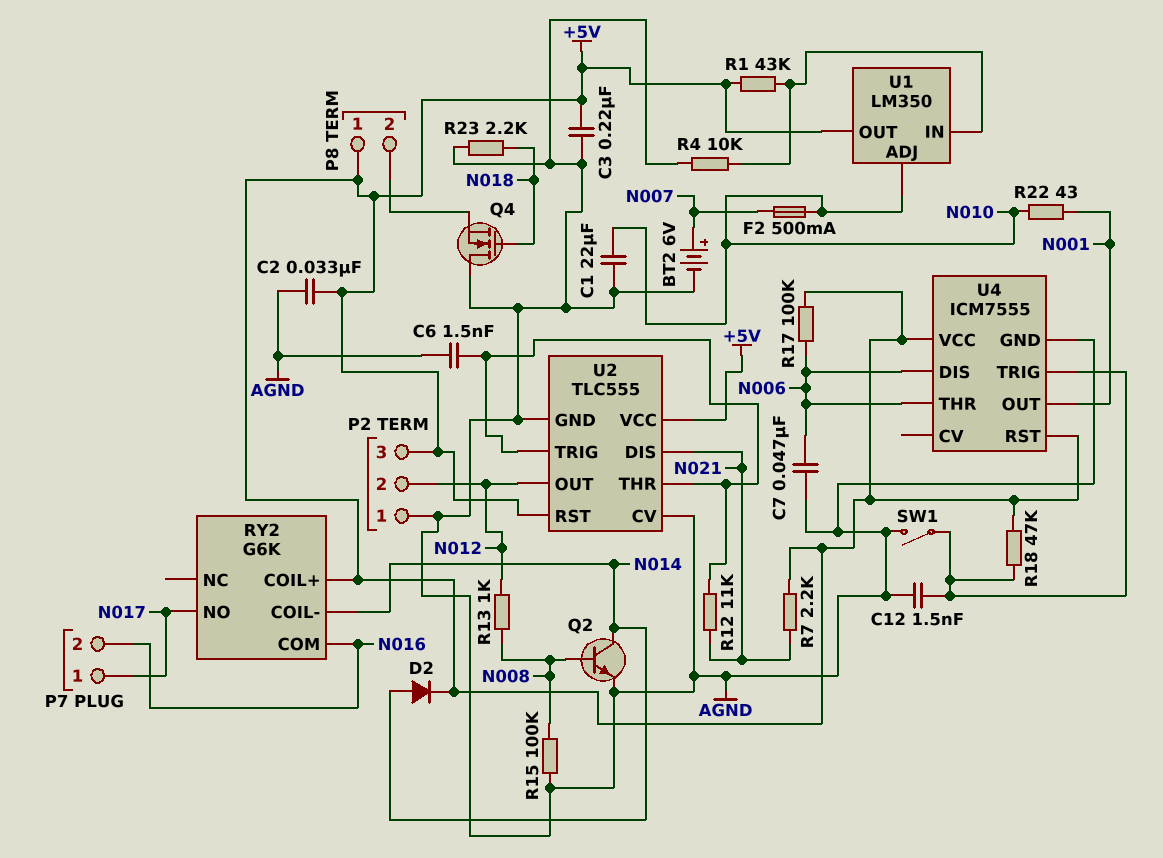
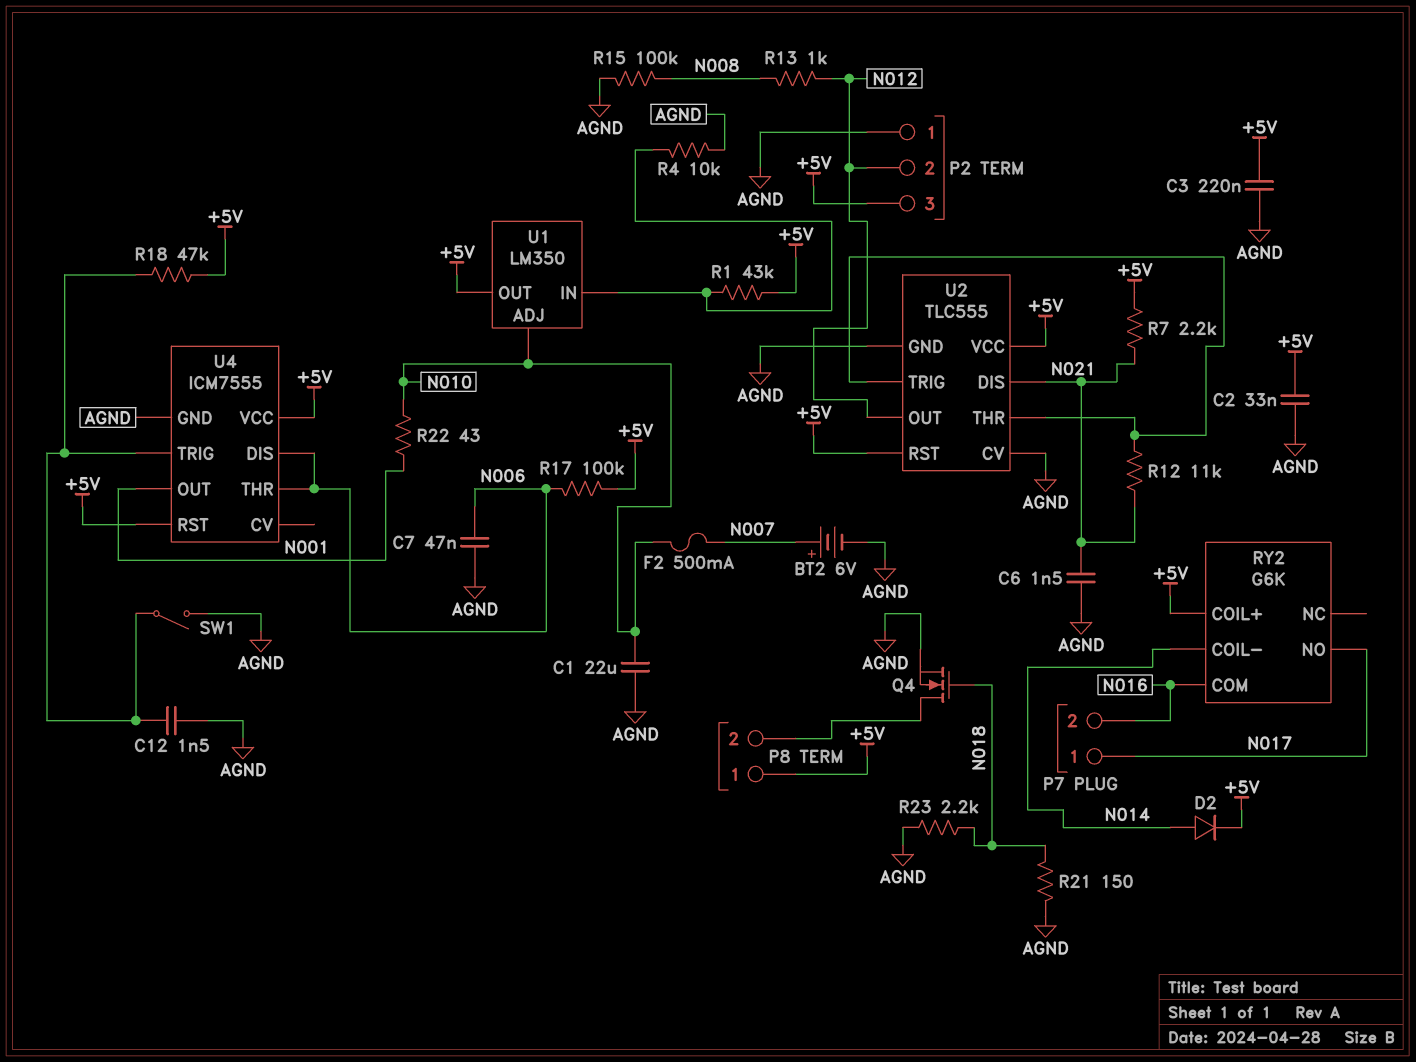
C6: 1.5nF (AGND, U2/THR) -> 1.5nF (AGND, N021)
Q2: NPN (B N008, C N014, E AGND) -> none
Q4: NMOS (G N018, D AGND, S P8/2) -> NMOS (G N018, D P8/2, S AGND)
R21: none -> 150 (AGND, N018)

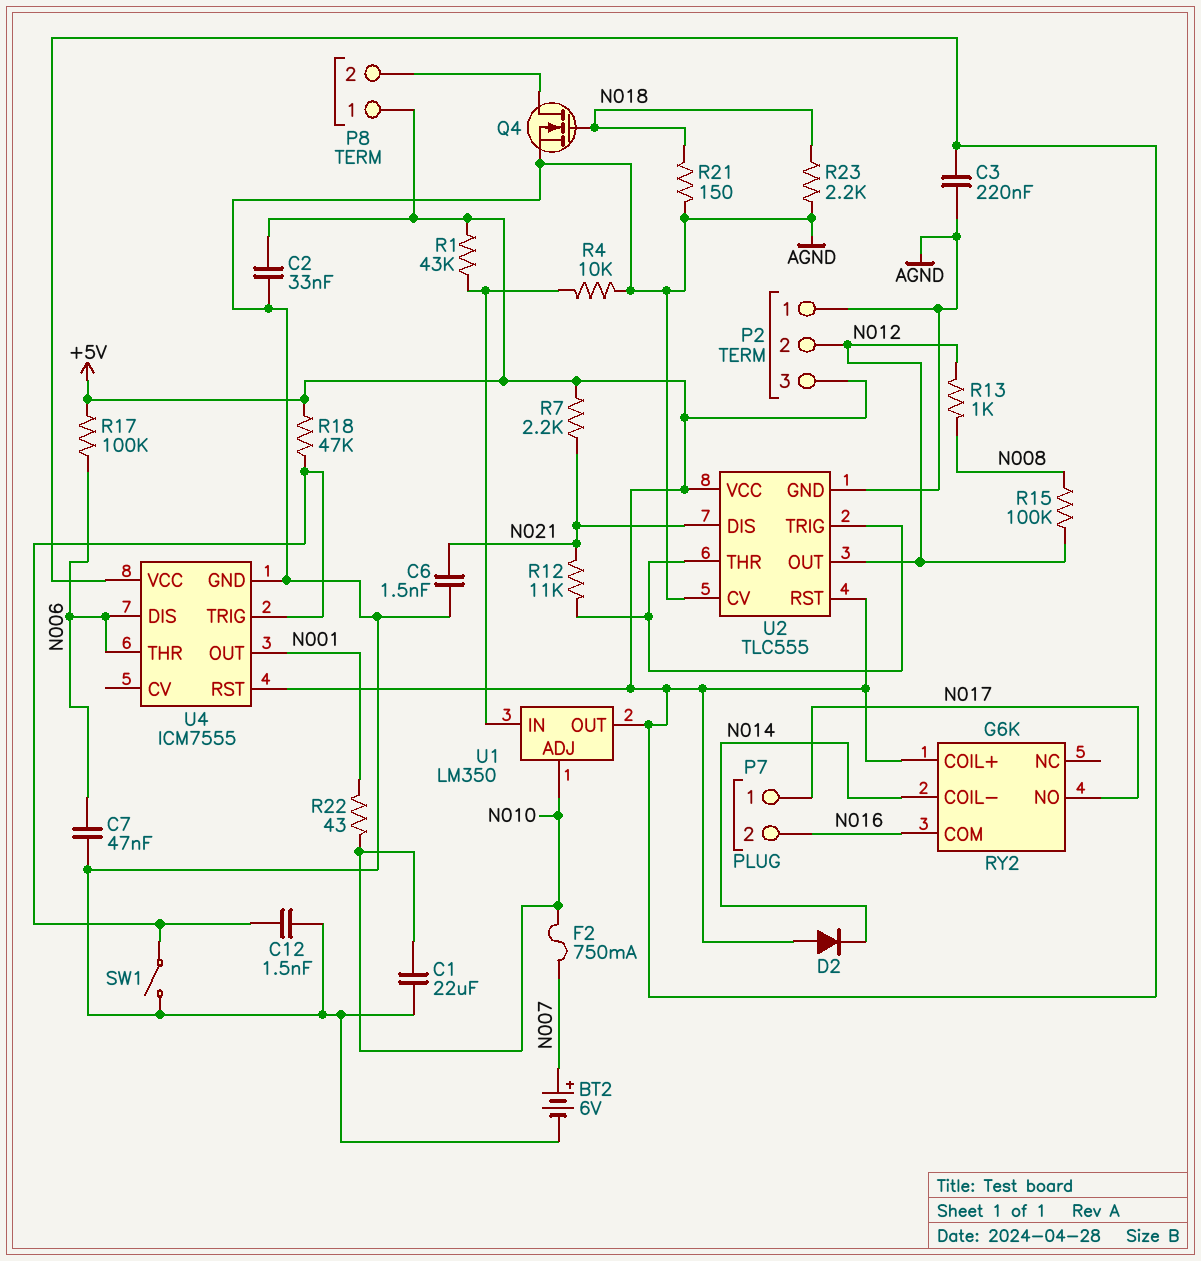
D2: diode (A N014, K +5V) -> diode (A +5V, K N014)
F2: 500mA (N007, N010) -> 750mA (N007, N010)
R15: 100k (AGND, N008) -> 100k (N008, N012)

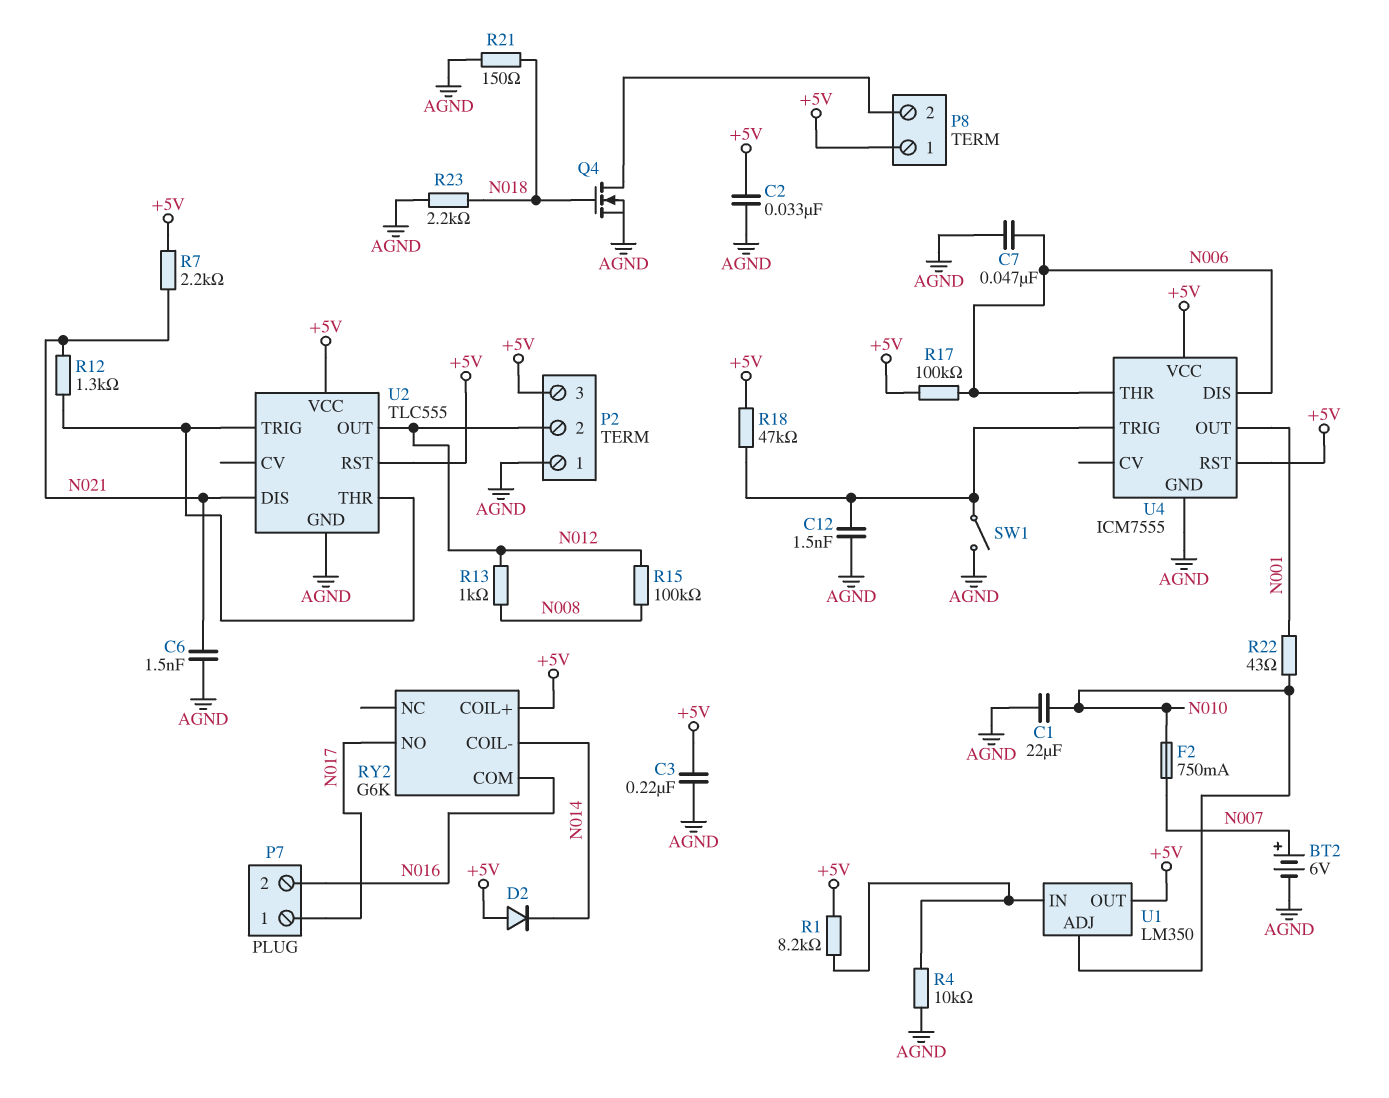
R1: 43k (+5V, U1/IN) -> 8.2k (+5V, U1/IN)
R12: 11k (N021, U2/THR) -> 1.3k (N021, U2/THR)
U2 pin CV: AGND -> none

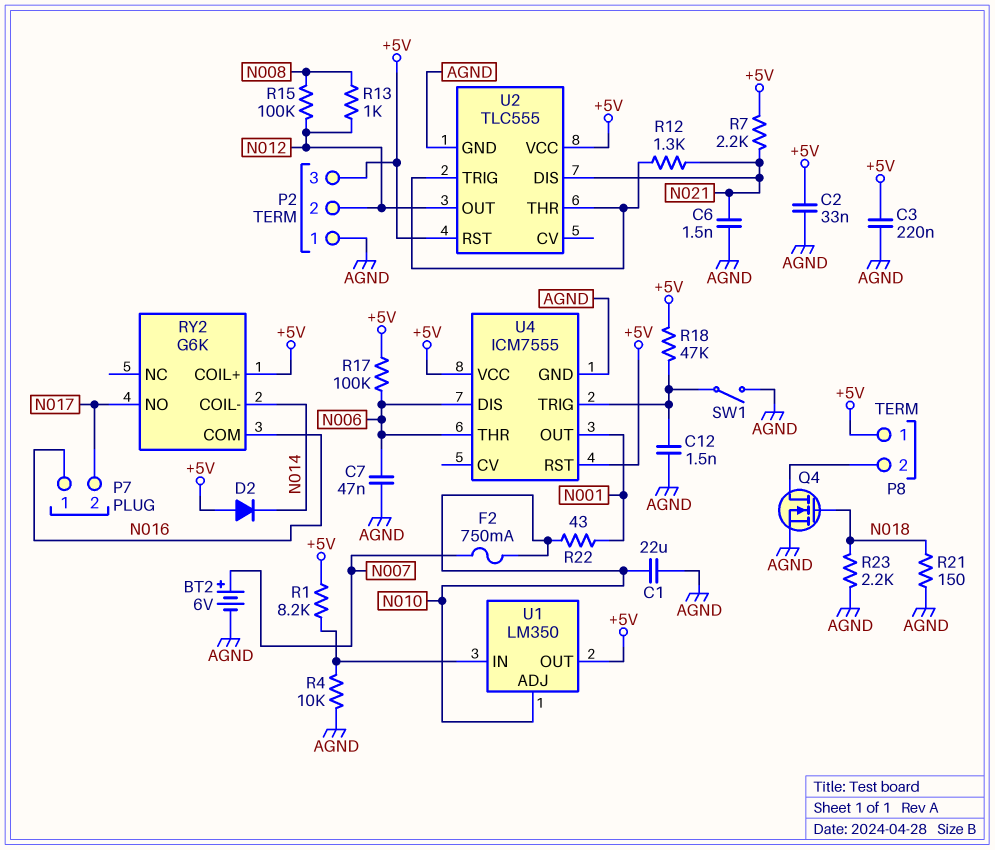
P7 pin 1: N017 -> N016
P7 pin 2: N016 -> N017

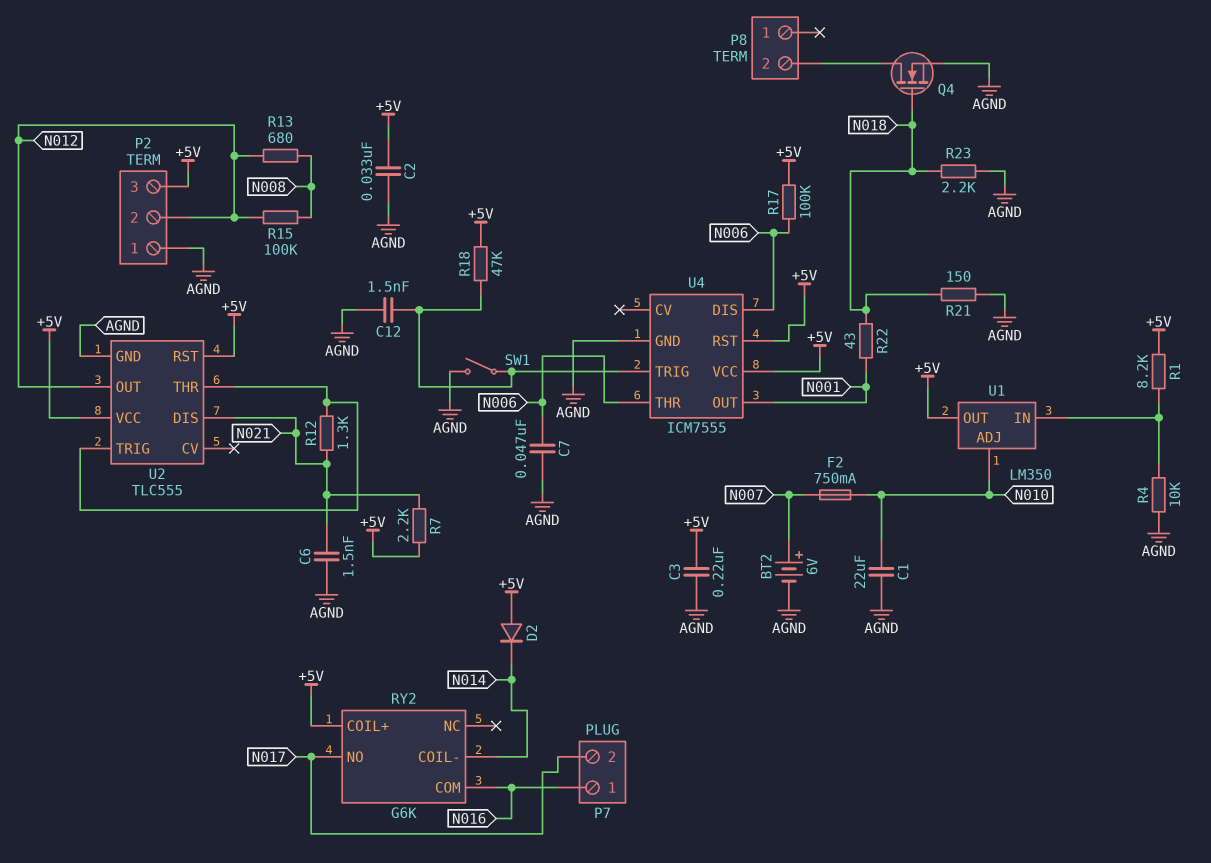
P8 pin 1: +5V -> none
R13: 1k (N008, N012) -> 680 (N008, N012)
R22: 43 (N001, N010) -> 43 (N001, N018)

